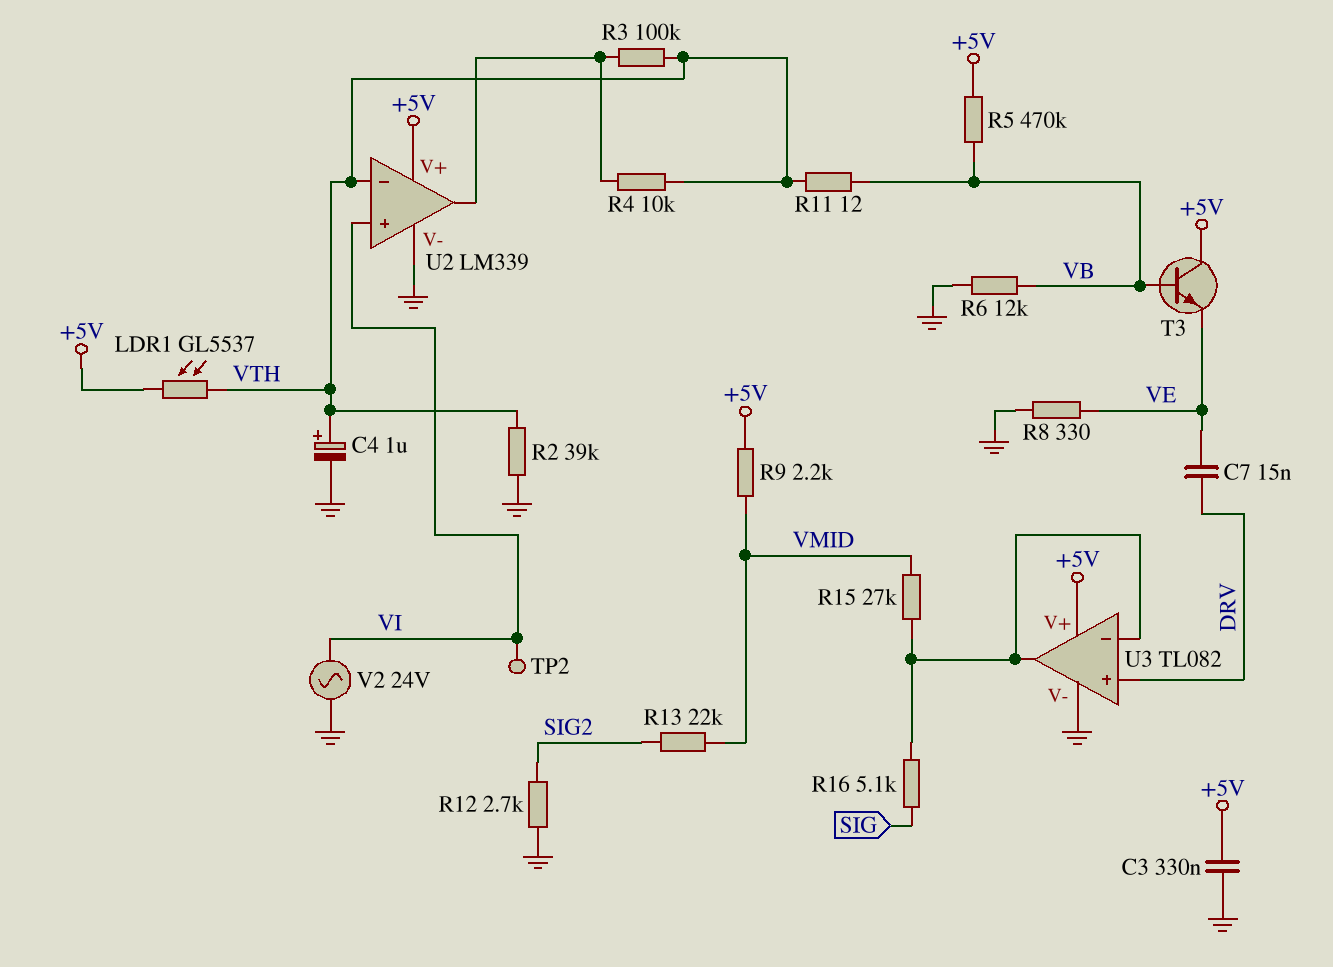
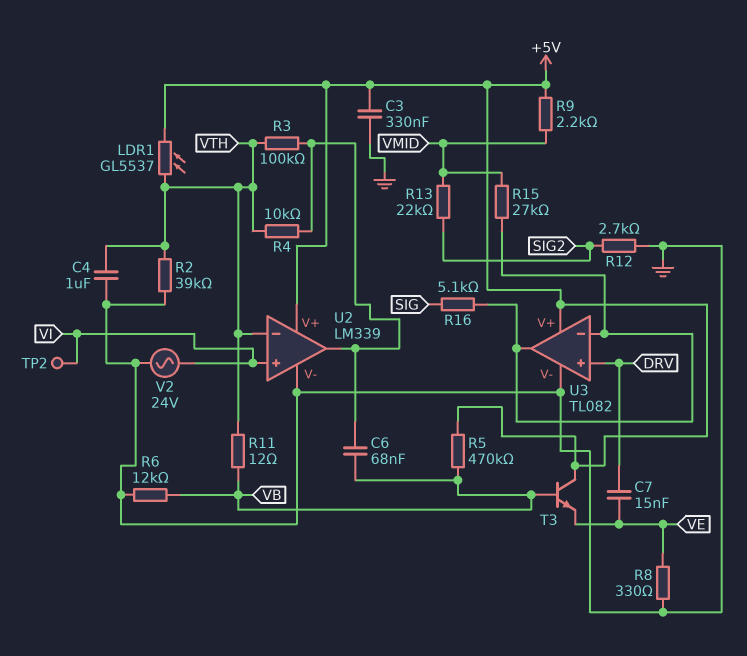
C4: 1uF (plus VTH, minus GND) -> 1uF (GND, VTH)
C6: none -> 68nF (U2/out, VB)

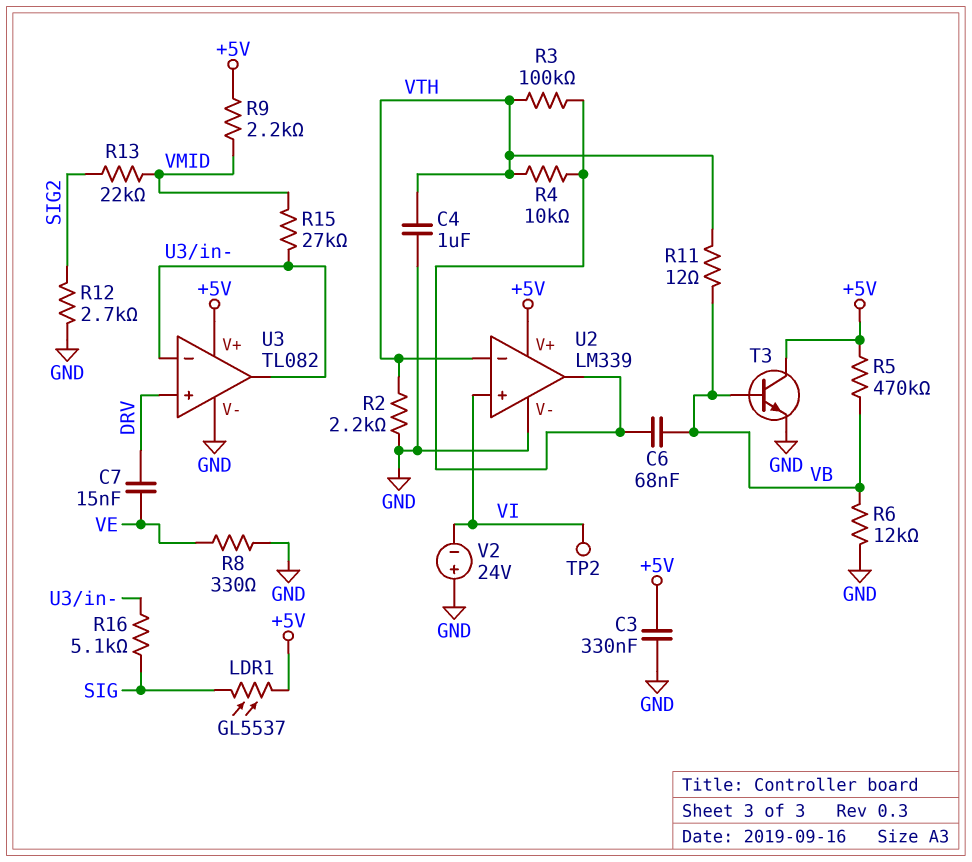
LDR1: GL5537 (+5V, VTH) -> GL5537 (+5V, SIG)
R2: 39k (GND, VTH) -> 2.2k (GND, VTH)
T3: NPN (B VB, C +5V, E VE) -> NPN (B VB, C +5V, E GND)
V2: AC 24V (GND, VI) -> 24V (plus GND, minus VI)

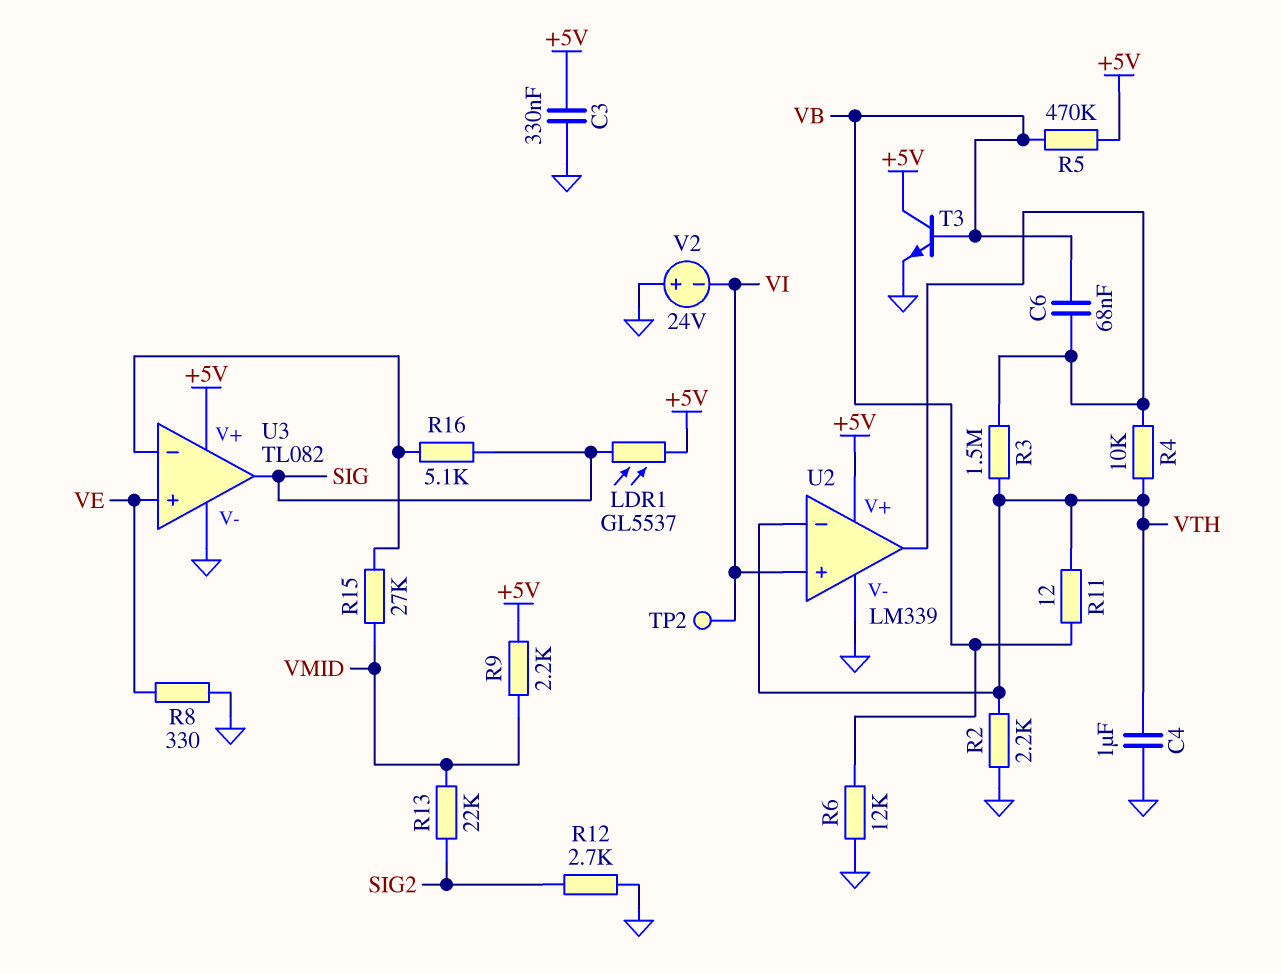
C7: 15nF (DRV, VE) -> none
R3: 100k (U2/out, VTH) -> 1.5M (U2/out, VTH)
U3 pin in+: DRV -> VE
U3 pin out: U3/in- -> SIG

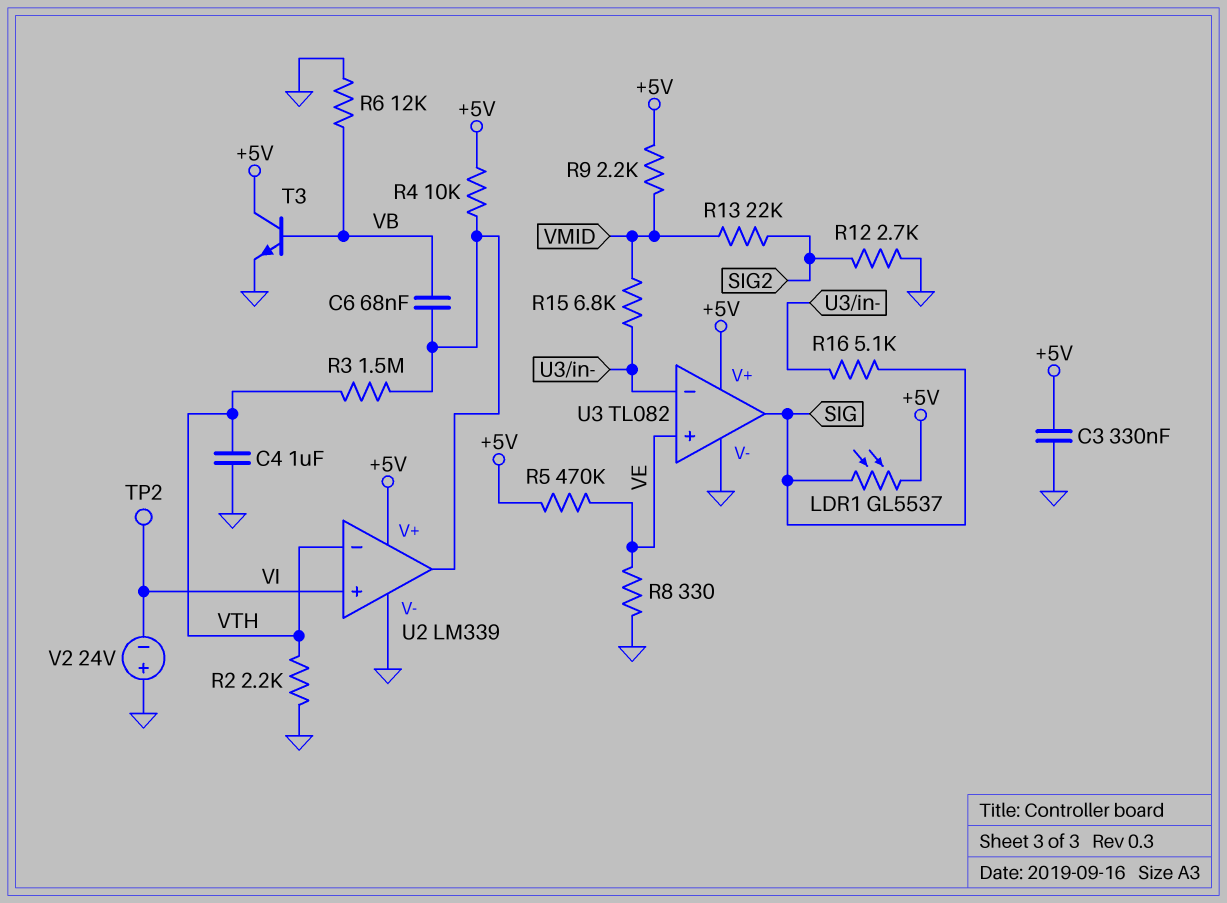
R4: 10k (U2/out, VTH) -> 10k (+5V, U2/out)
R5: 470k (+5V, VB) -> 470k (+5V, VE)
R11: 12 (VB, VTH) -> none
R15: 27k (U3/in-, VMID) -> 6.8k (U3/in-, VMID)

